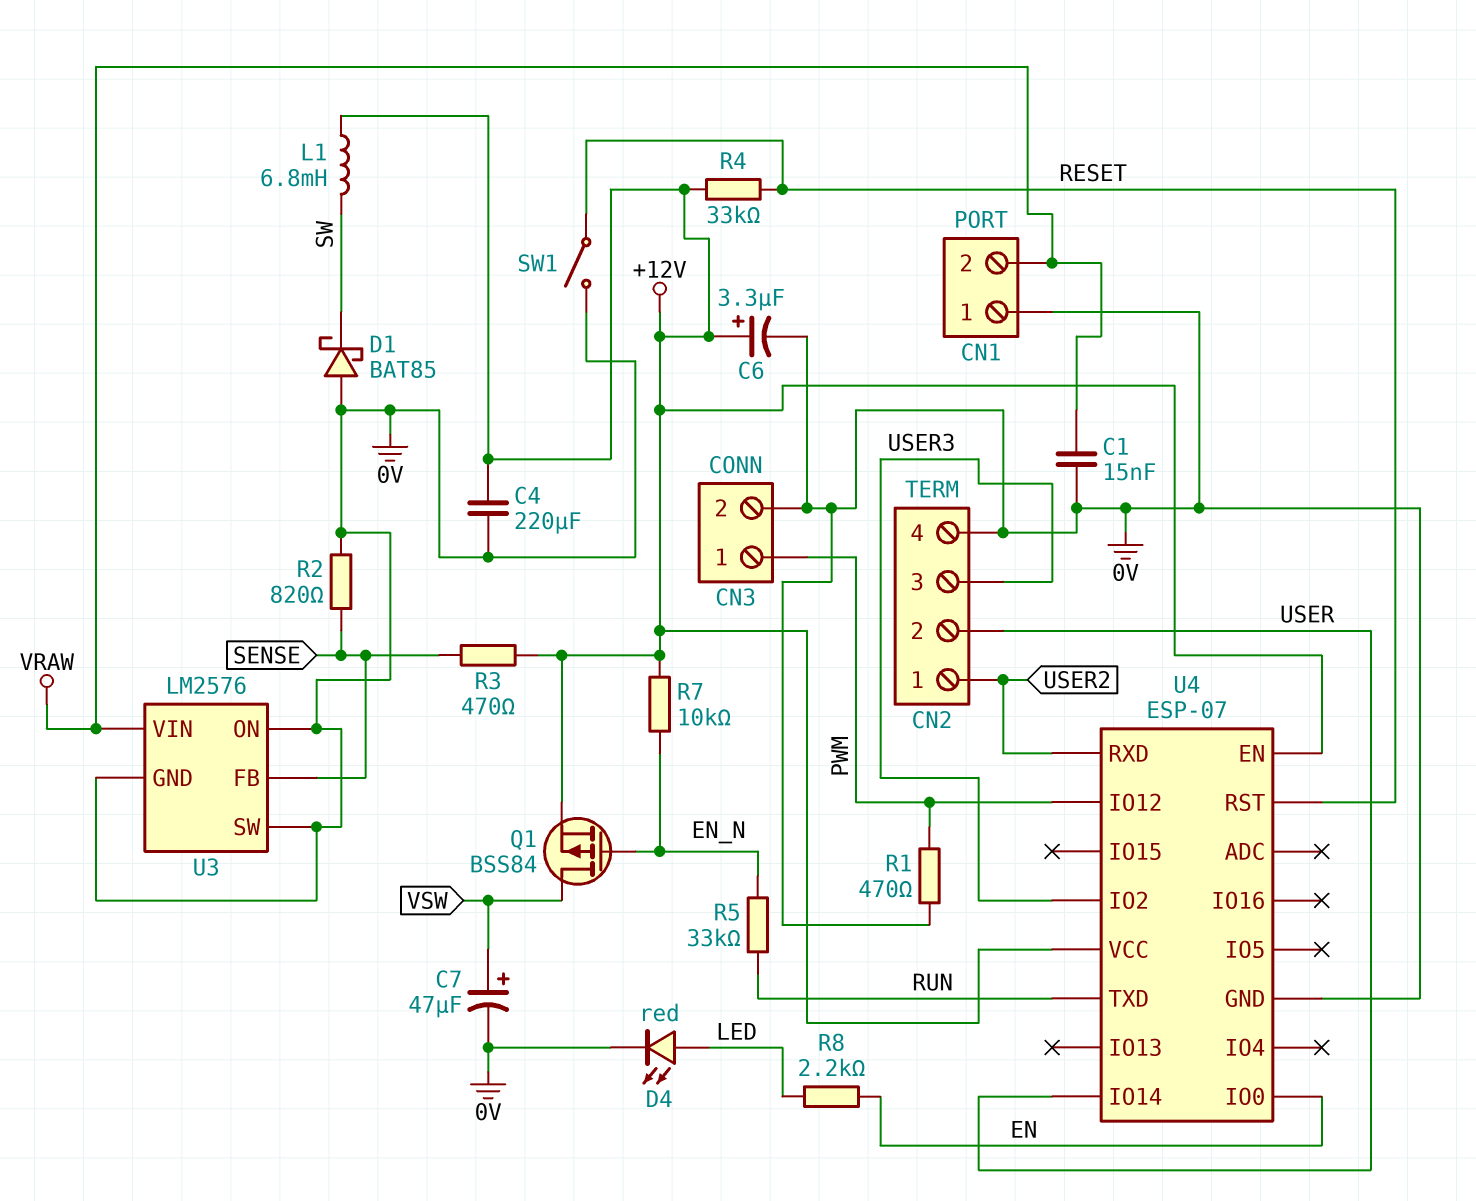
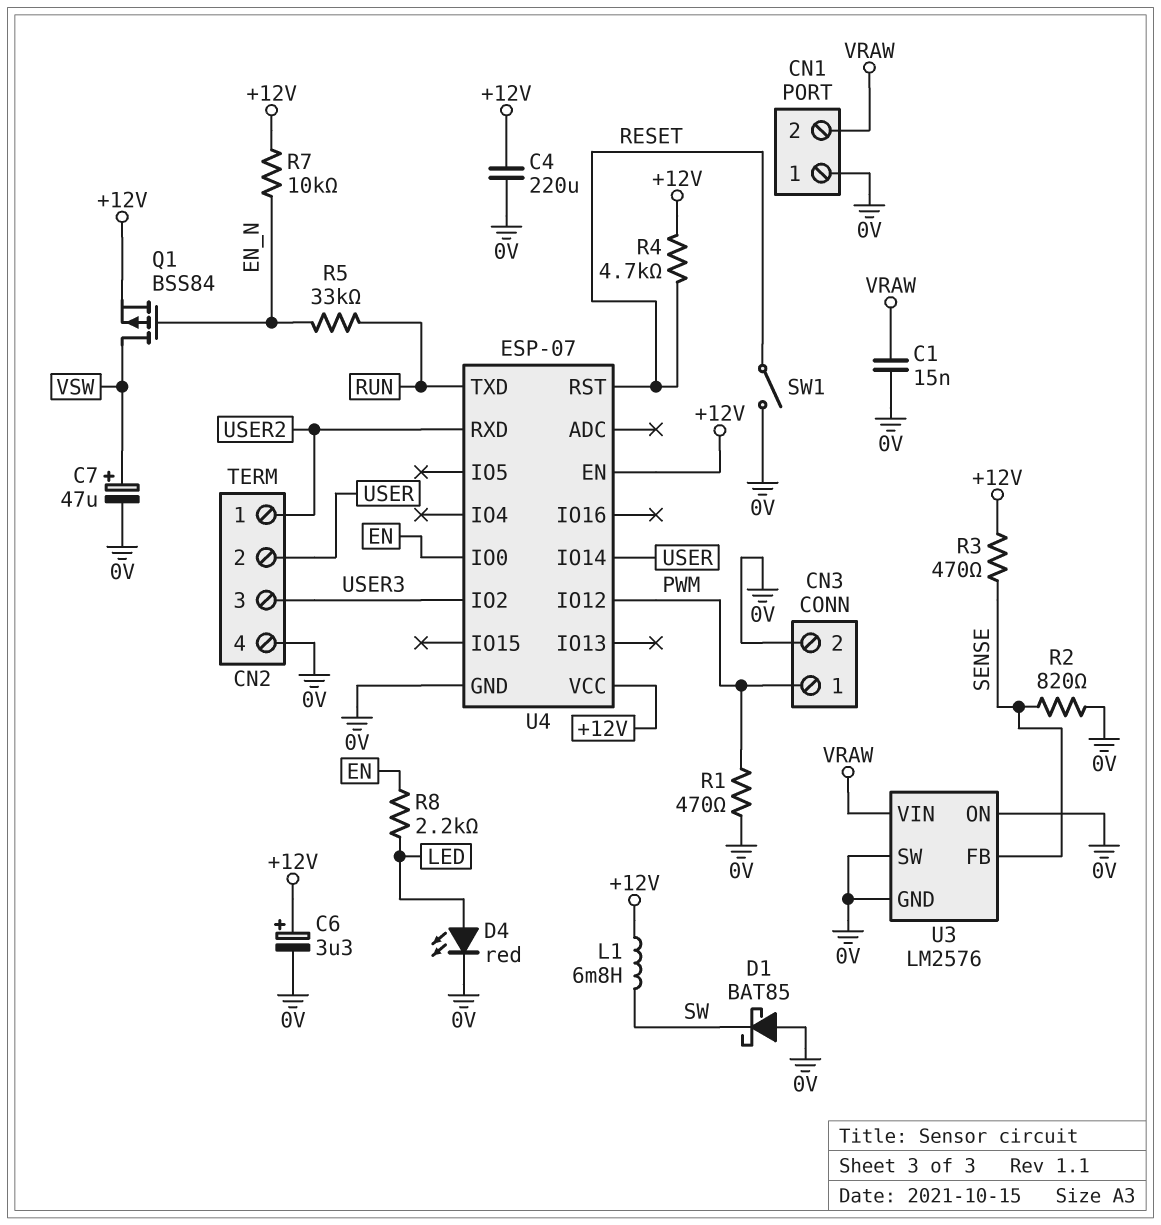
R4: 33k (+12V, RESET) -> 4.7k (+12V, RESET)

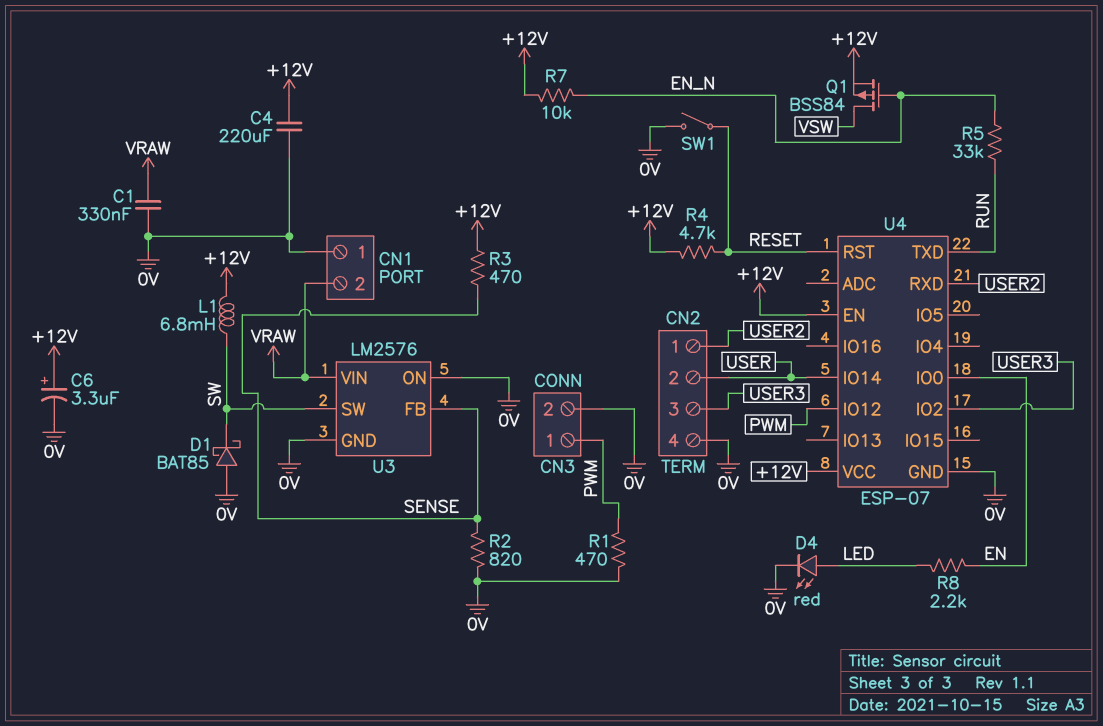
C1: 15nF (0V, VRAW) -> 330nF (0V, VRAW)
C7: 47uF (plus VSW, minus 0V) -> none
U3 pin SW: 0V -> SW

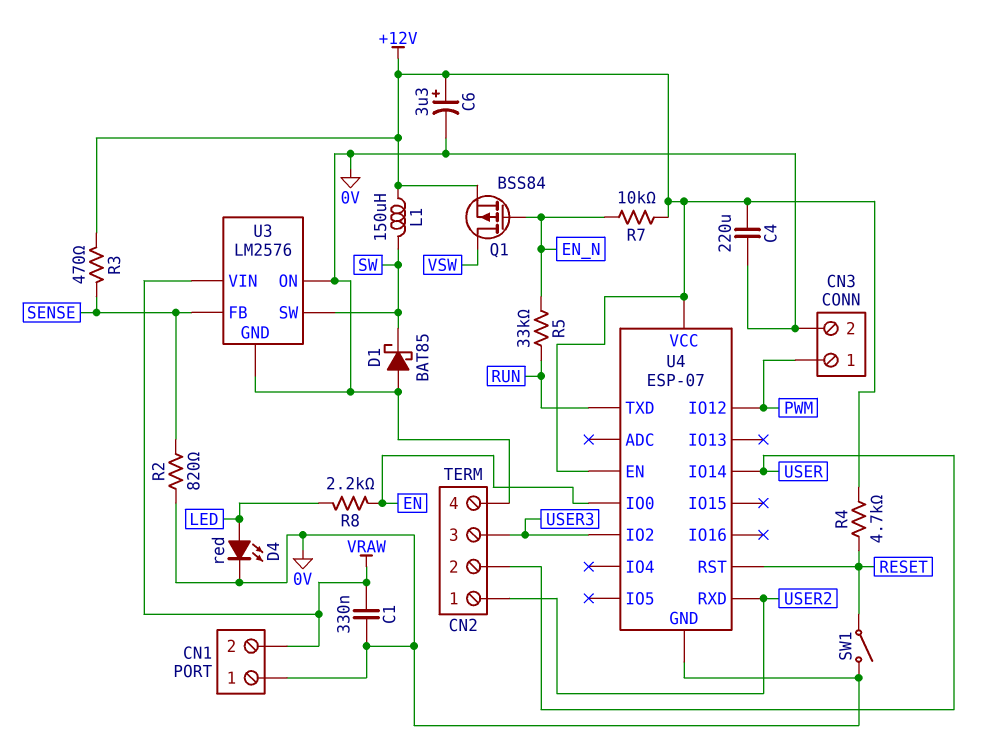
L1: 6.8mH (+12V, SW) -> 150uH (+12V, SW)
R1: 470 (0V, PWM) -> none

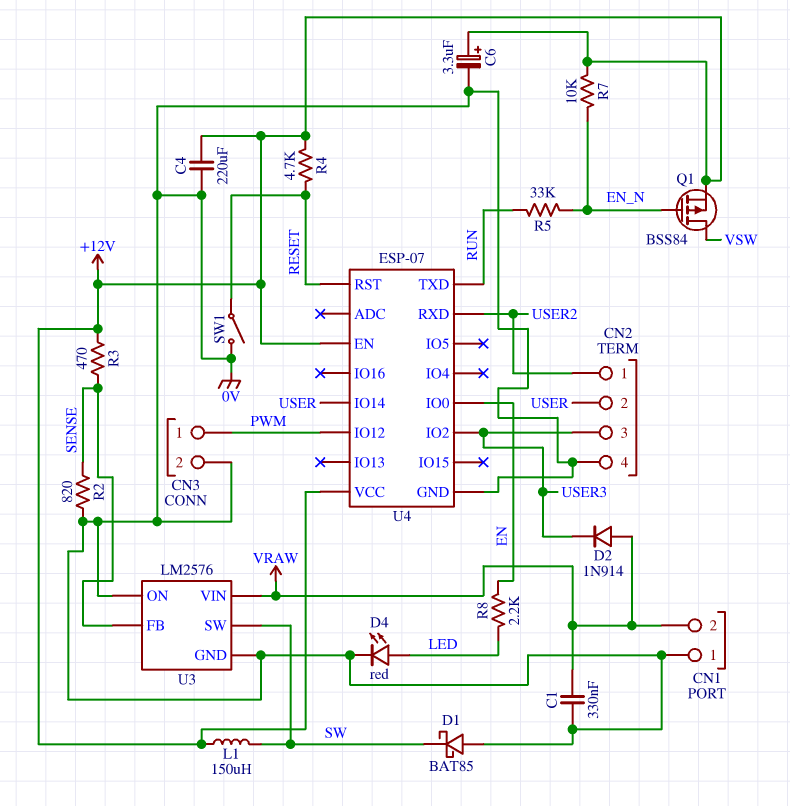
D2: none -> diode 1N914 (A VRAW, K USER3)

